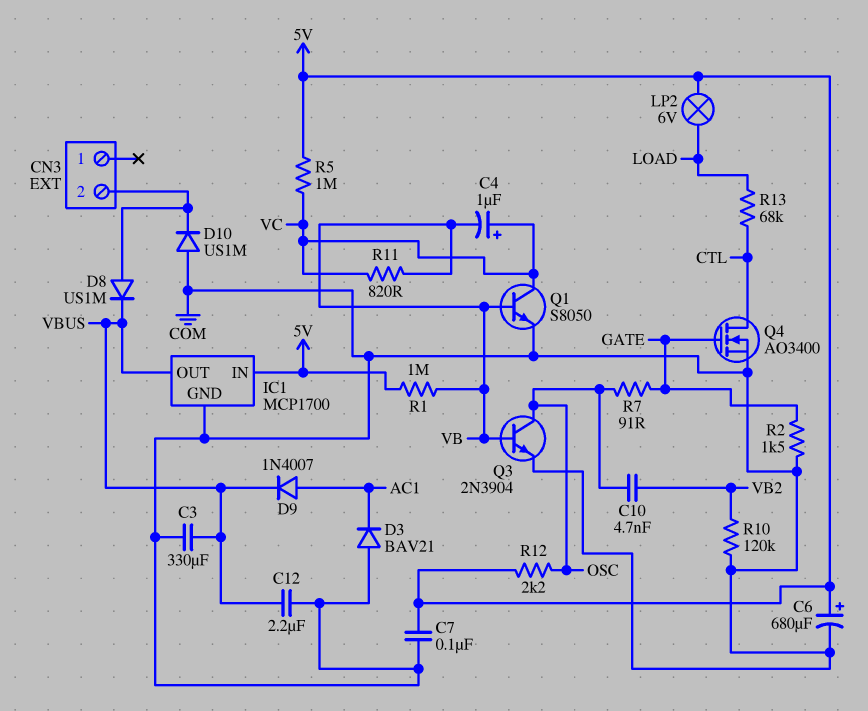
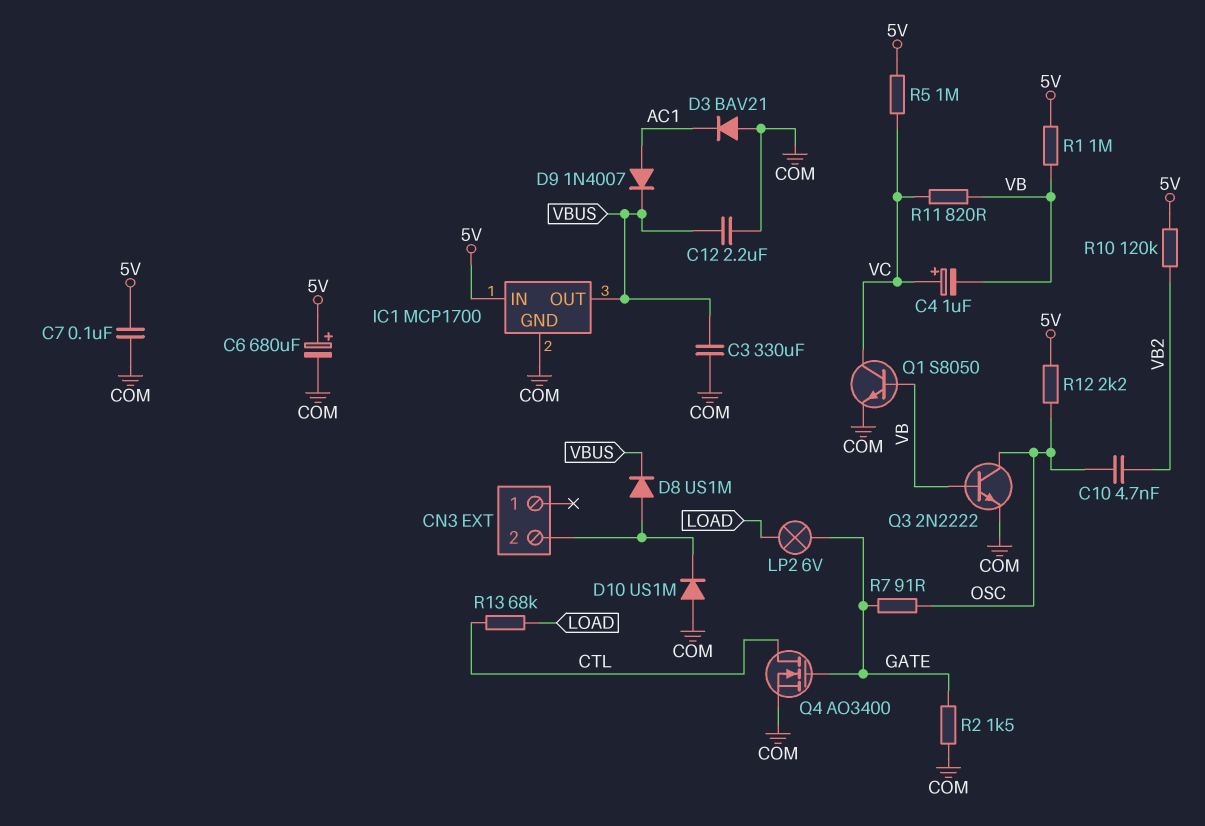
LP2: lamp 6V (5V, LOAD) -> lamp 6V (GATE, LOAD)
Q3: NPN 2N3904 (B VB, C OSC, E COM) -> NPN 2N2222 (B VB, C OSC, E COM)
R10: 120k (COM, VB2) -> 120k (5V, VB2)

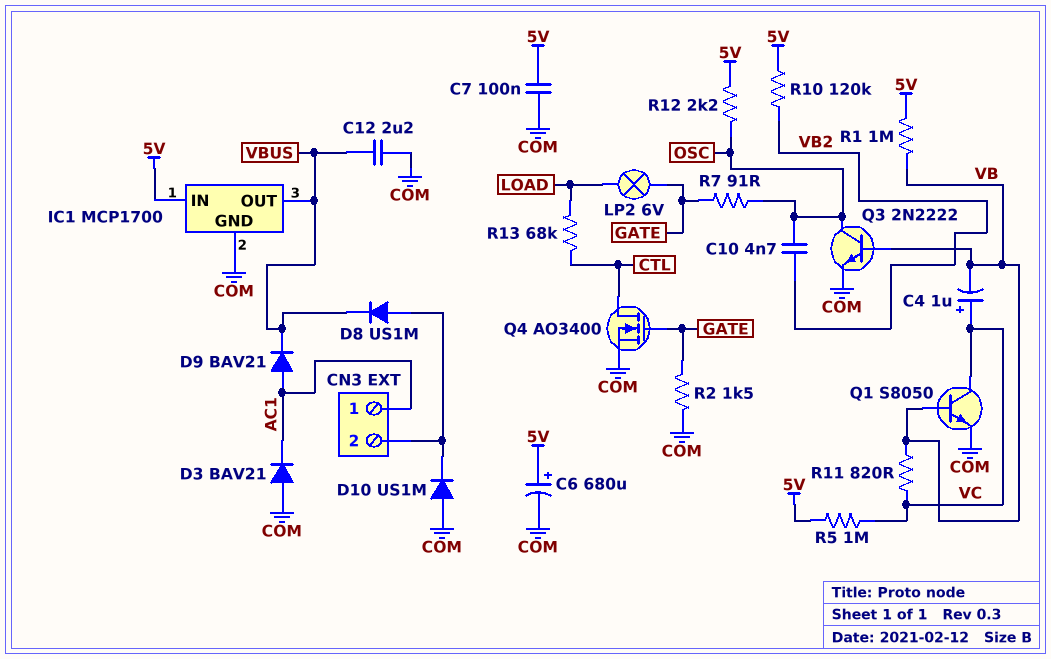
C3: 330uF (COM, VBUS) -> none
CN3 pin 1: none -> AC1
D9: diode 1N4007 (A AC1, K VBUS) -> diode BAV21 (A AC1, K VBUS)

